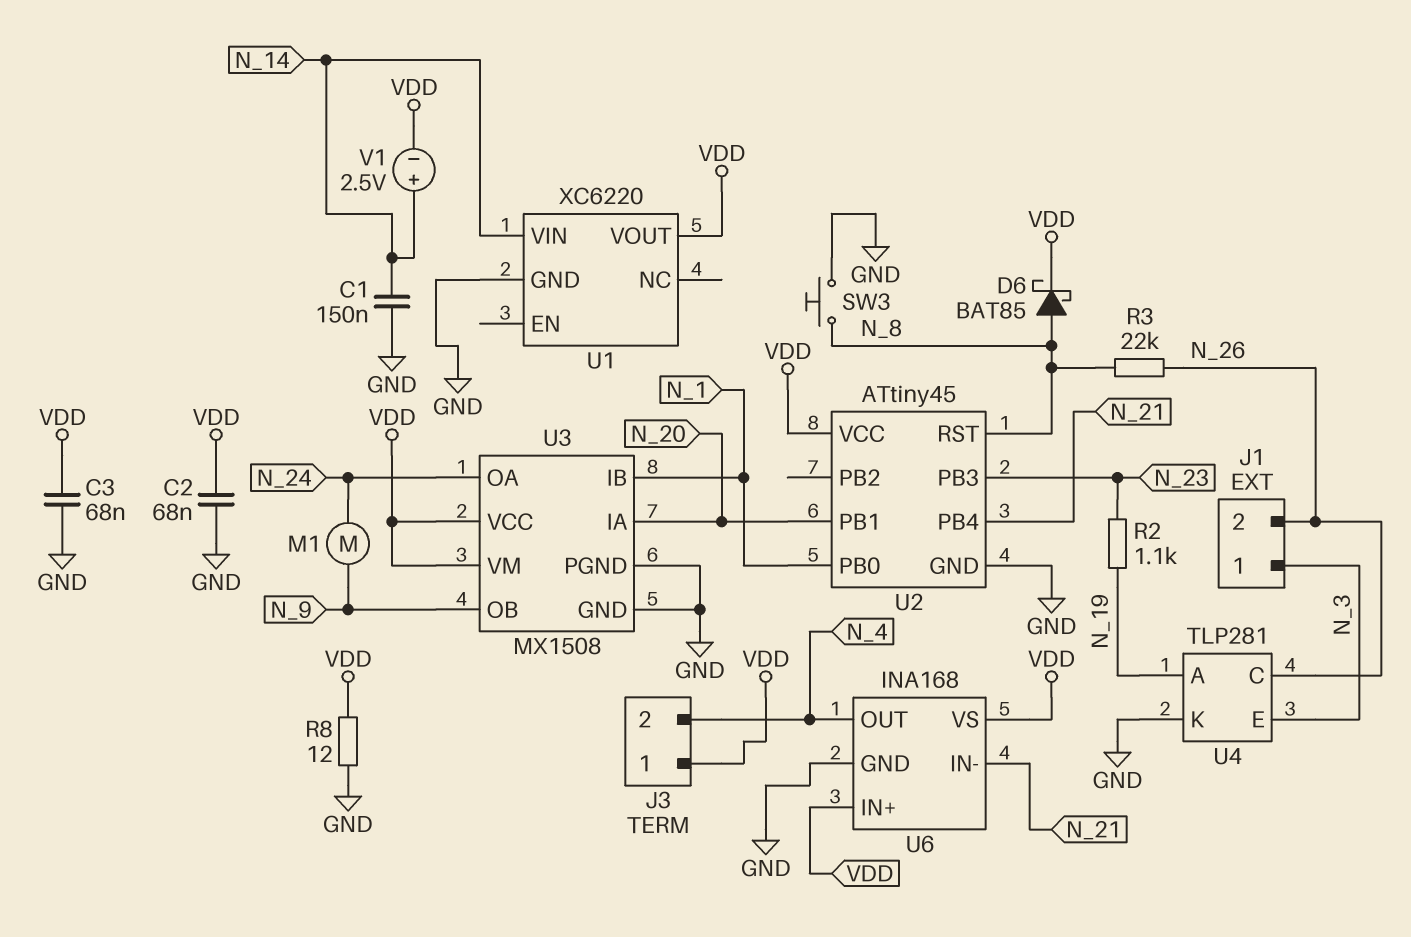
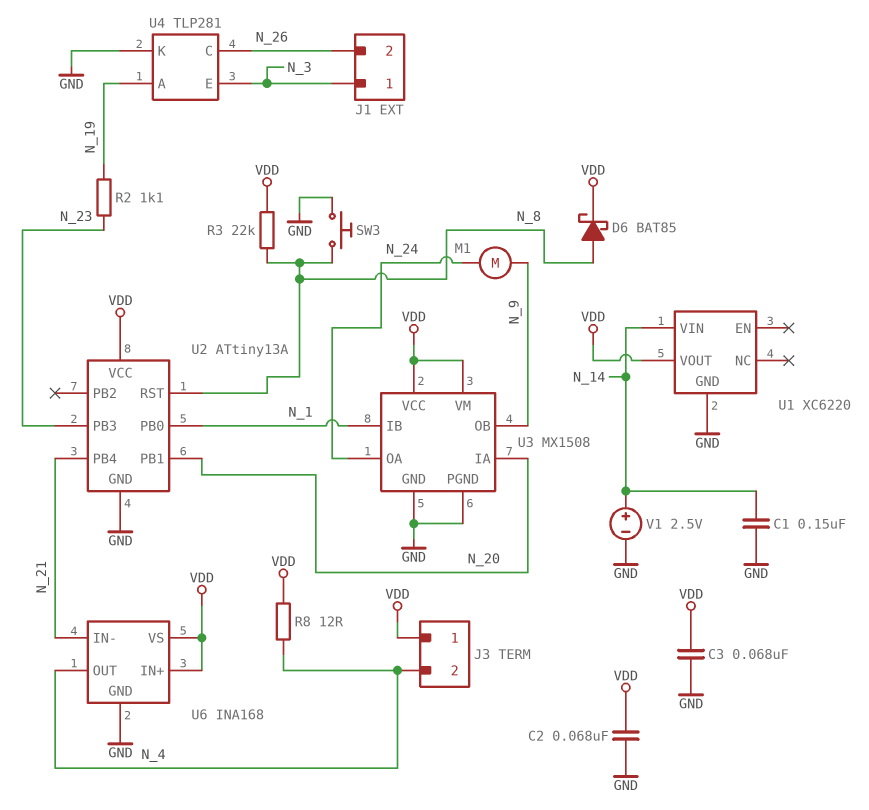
R3: 22k (N_8, N_26) -> 22k (N_8, VDD)
R8: 12 (GND, VDD) -> 12 (N_4, VDD)
U2: ATtiny45 -> ATtiny13A
V1: 2.5V (plus N_14, minus VDD) -> 2.5V (plus N_14, minus GND)

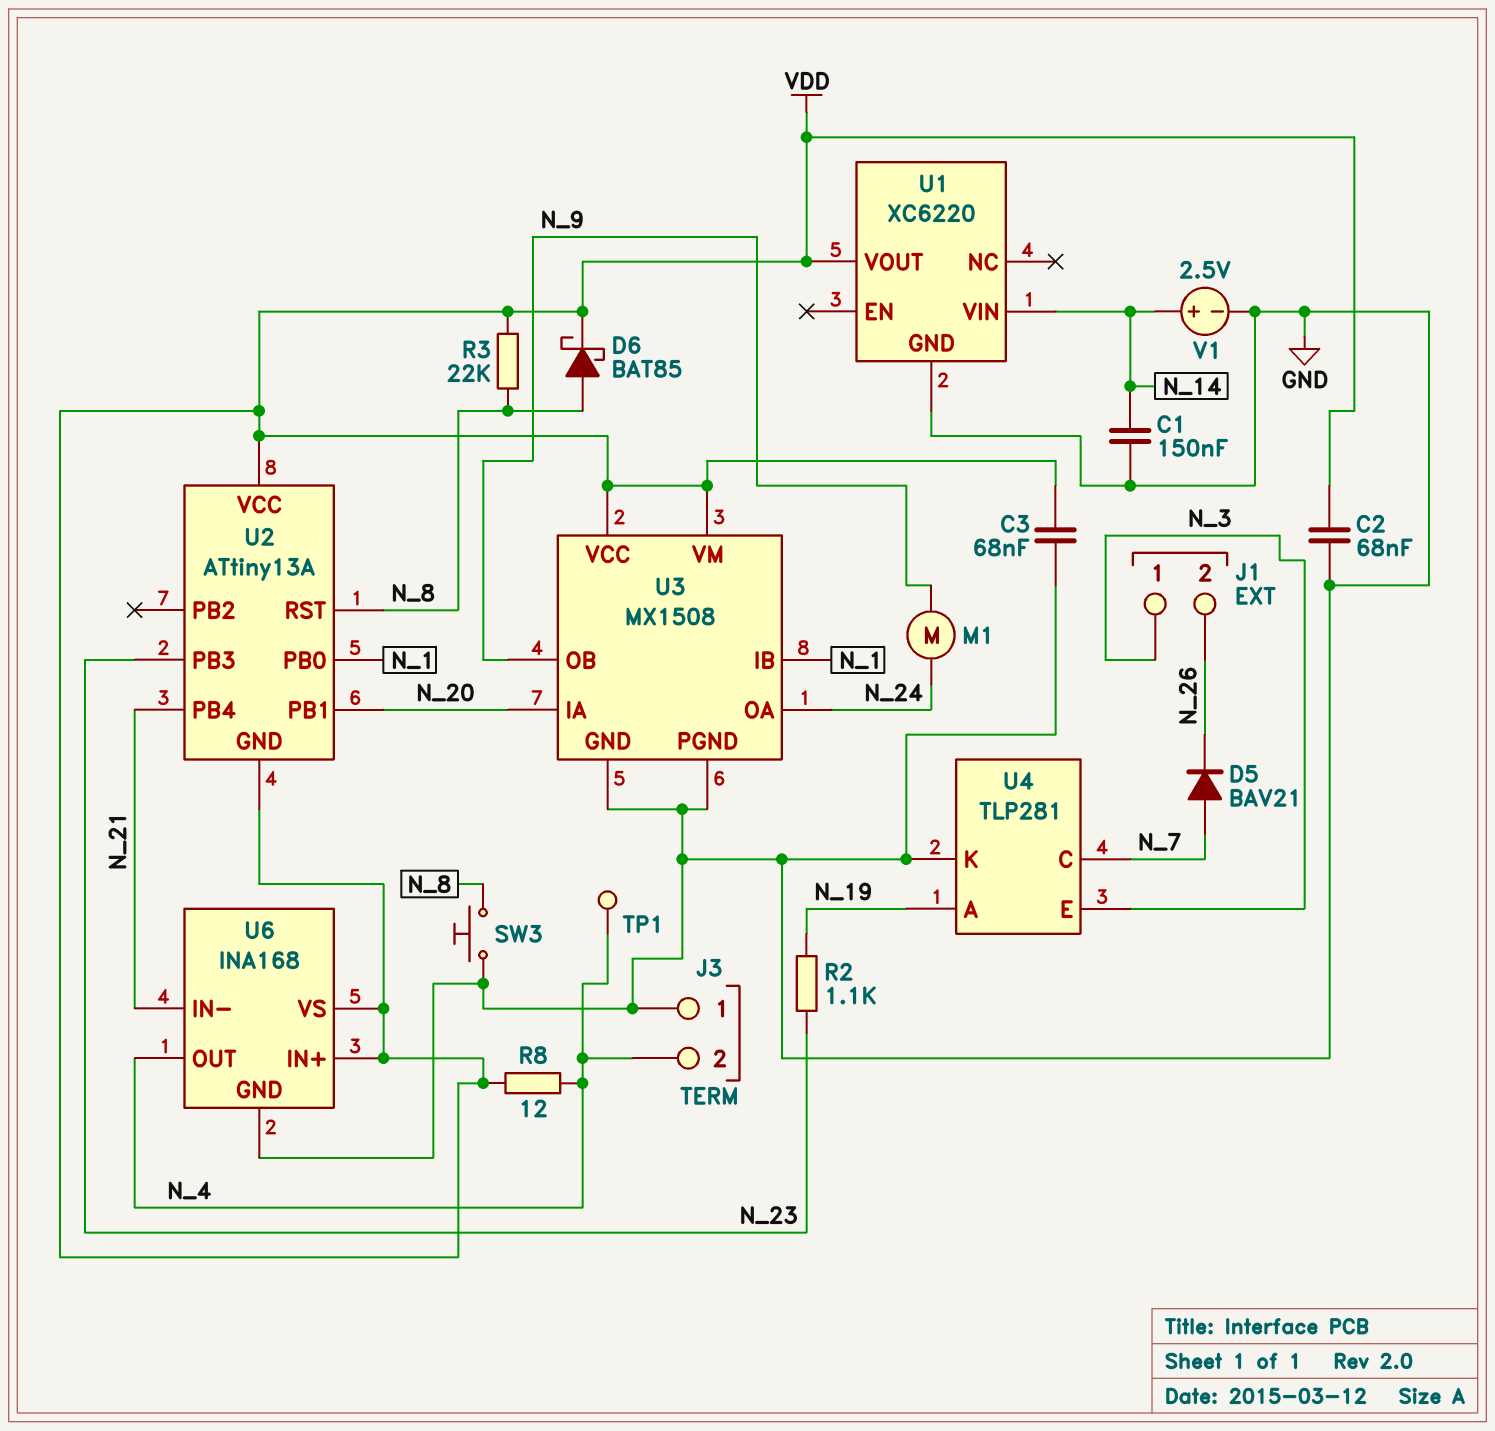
D5: none -> diode BAV21 (A N_7, K N_26)
J3 pin 1: VDD -> GND
TP1: none -> test point (N_4)
U2 pin GND: GND -> VDD
U4 pin C: N_26 -> N_7

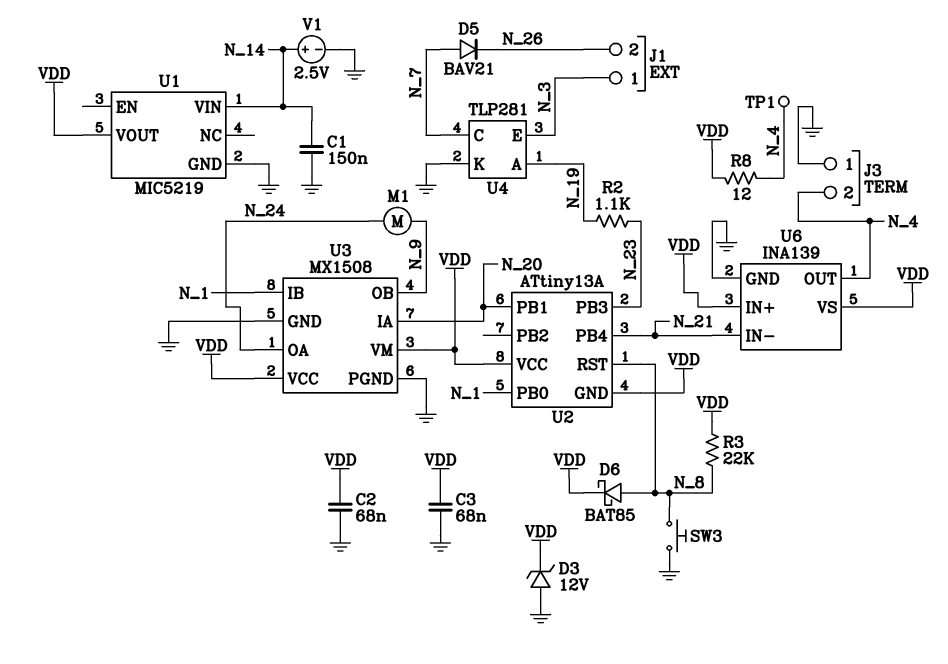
D3: none -> zener 12V (A GND, K VDD)
U1: XC6220 -> MIC5219
U6: INA168 -> INA139

